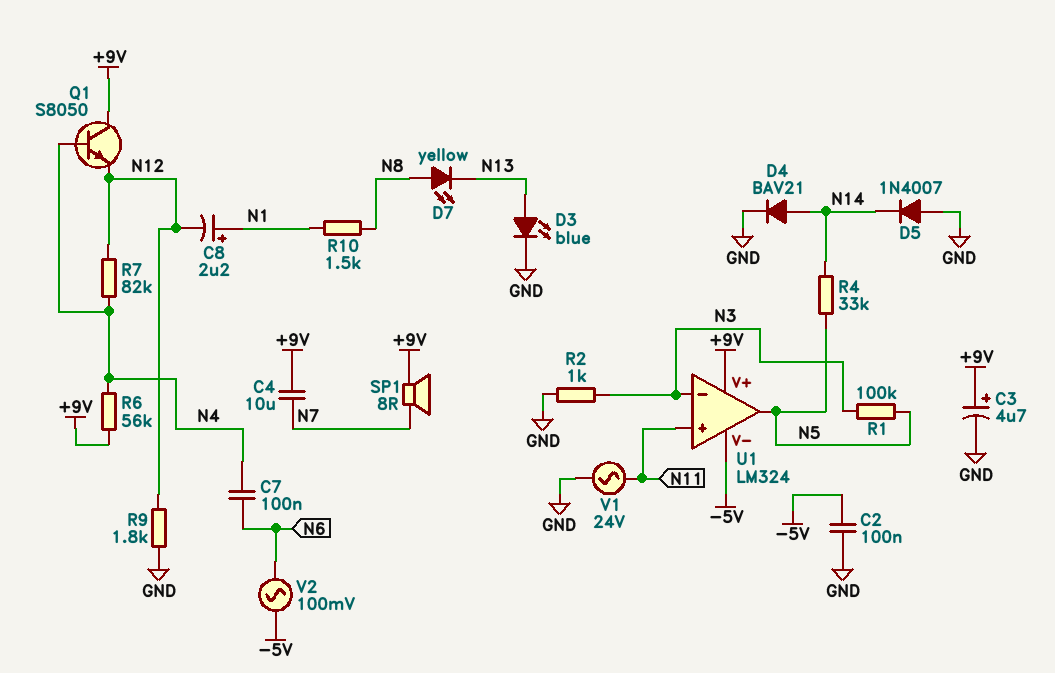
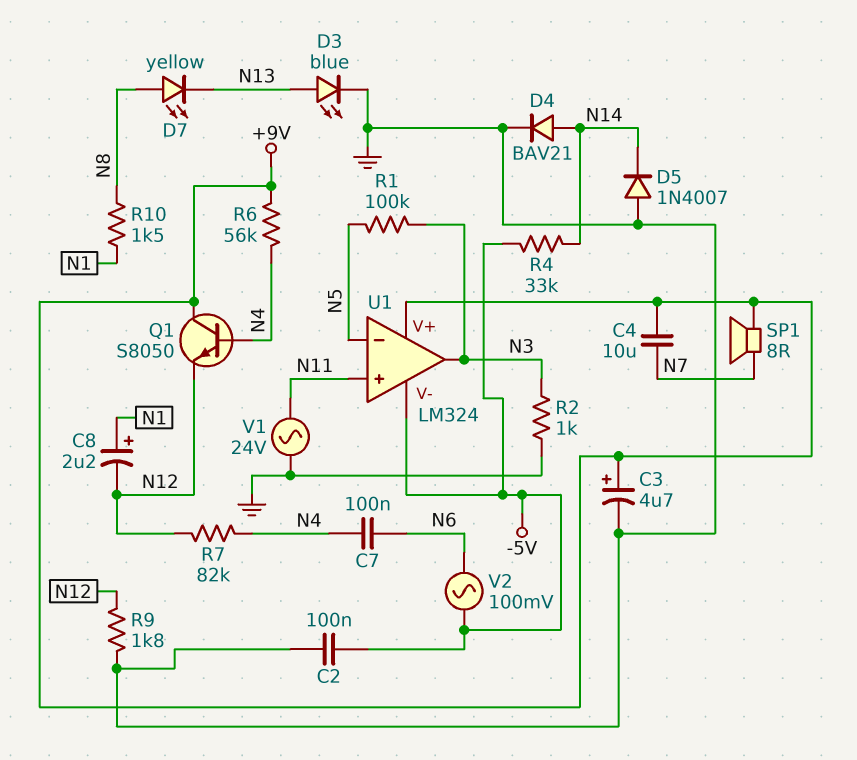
R4: 33k (N5, N14) -> 33k (-5V, N14)
U1 pin in-: N3 -> N5
U1 pin out: N5 -> N3

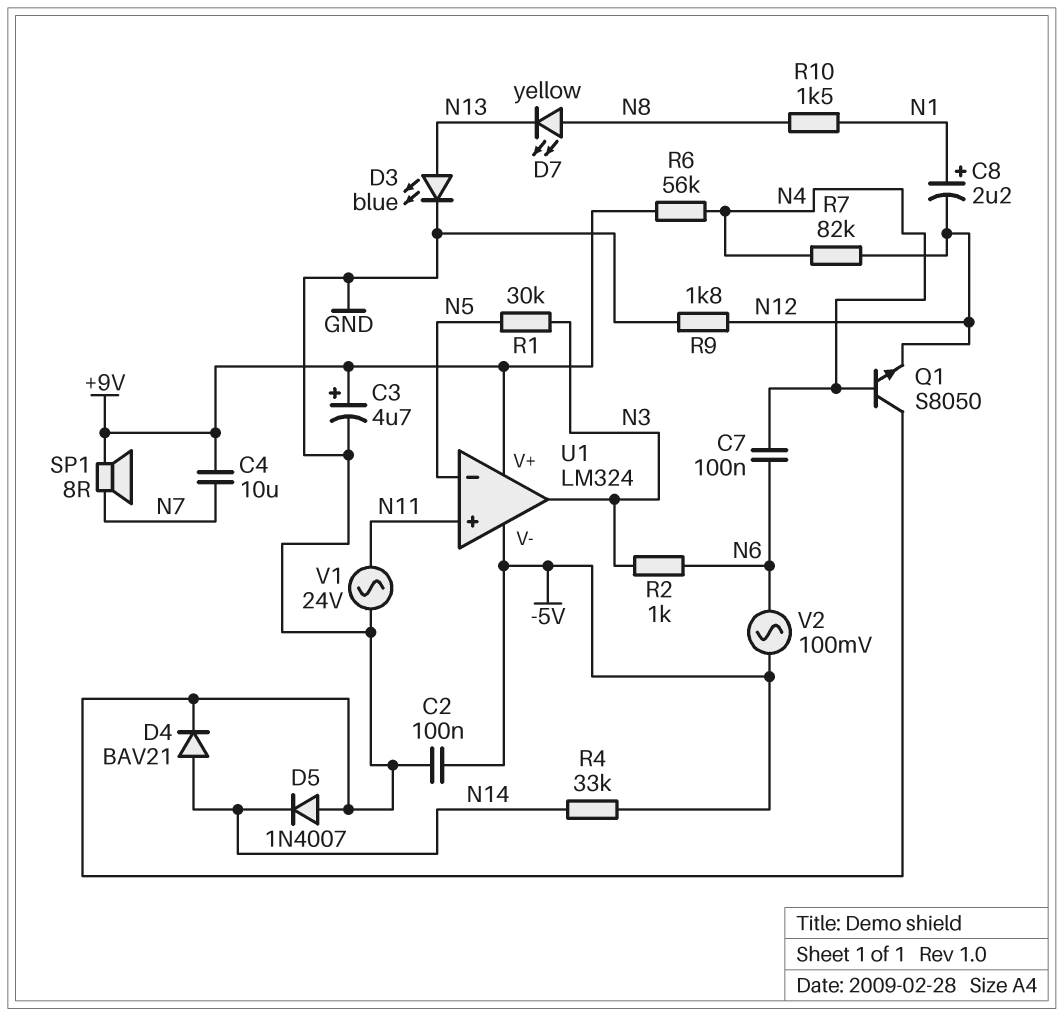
Q1: NPN S8050 (B N4, C +9V, E N12) -> NPN S8050 (B N4, C GND, E N12)
R1: 100k (N3, N5) -> 30k (N3, N5)
R2: 1k (GND, N3) -> 1k (N3, N6)

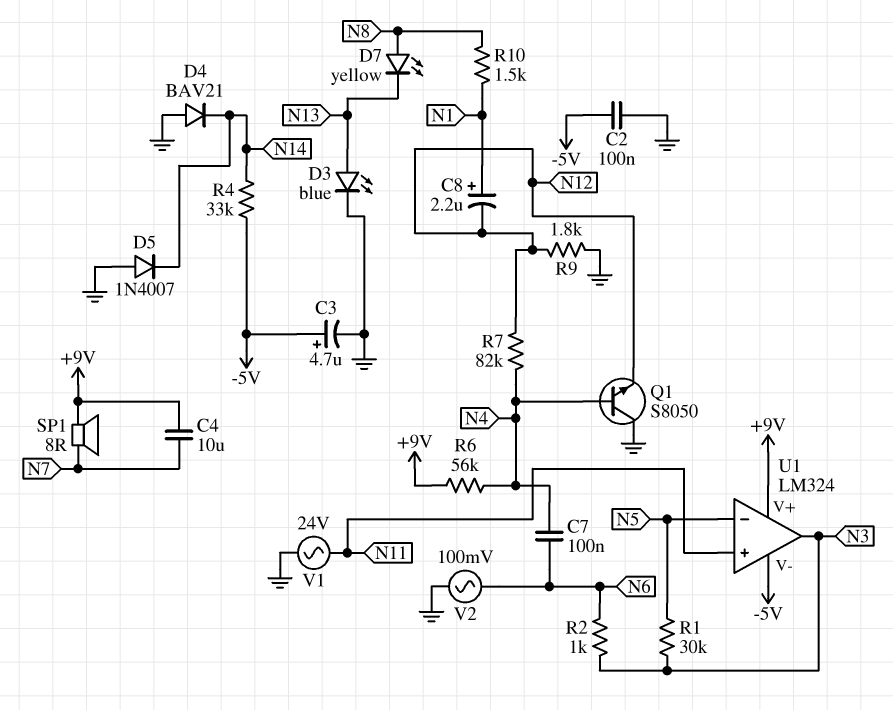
C3: 4.7uF (plus +9V, minus GND) -> 4.7uF (plus -5V, minus GND)
D4: diode BAV21 (A N14, K GND) -> diode BAV21 (A GND, K N14)
V2: AC 100mV (-5V, N6) -> AC 100mV (GND, N6)

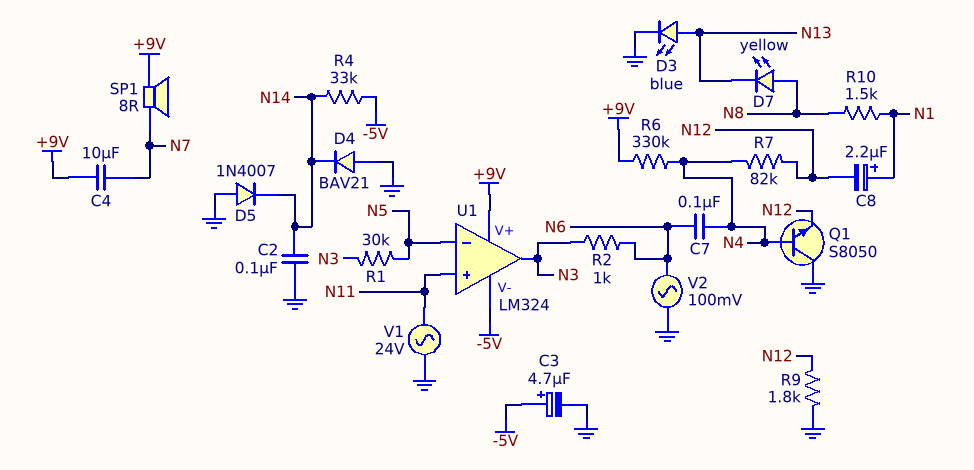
C2: 100nF (-5V, GND) -> 100nF (GND, N14)
R6: 56k (+9V, N4) -> 330k (+9V, N4)

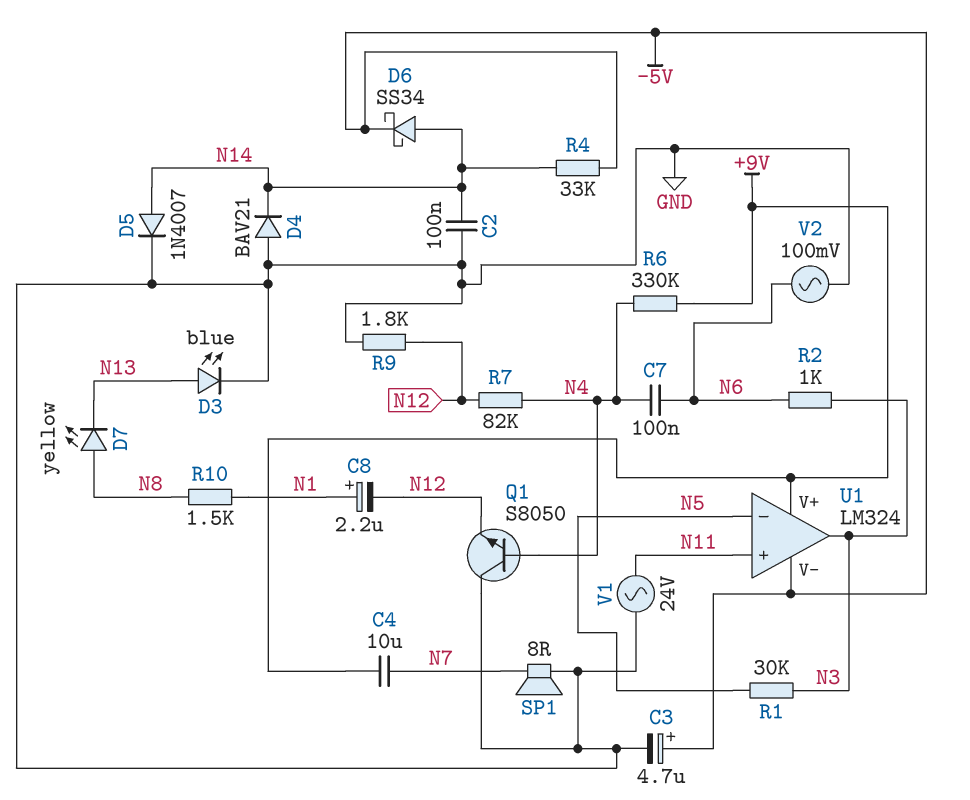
D5: diode 1N4007 (A GND, K N14) -> diode 1N4007 (A N14, K GND)
D6: none -> schottky SS34 (A N14, K -5V)
SP1: speaker 8R (+9V, N7) -> speaker 8R (GND, N7)

